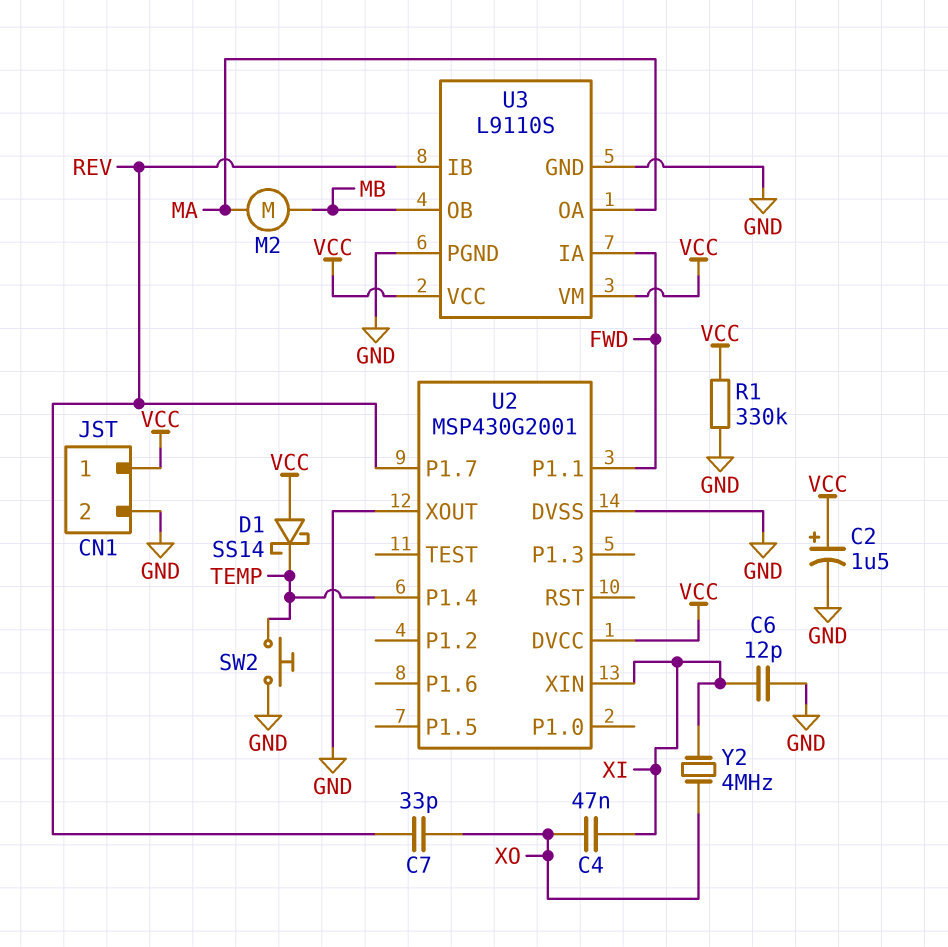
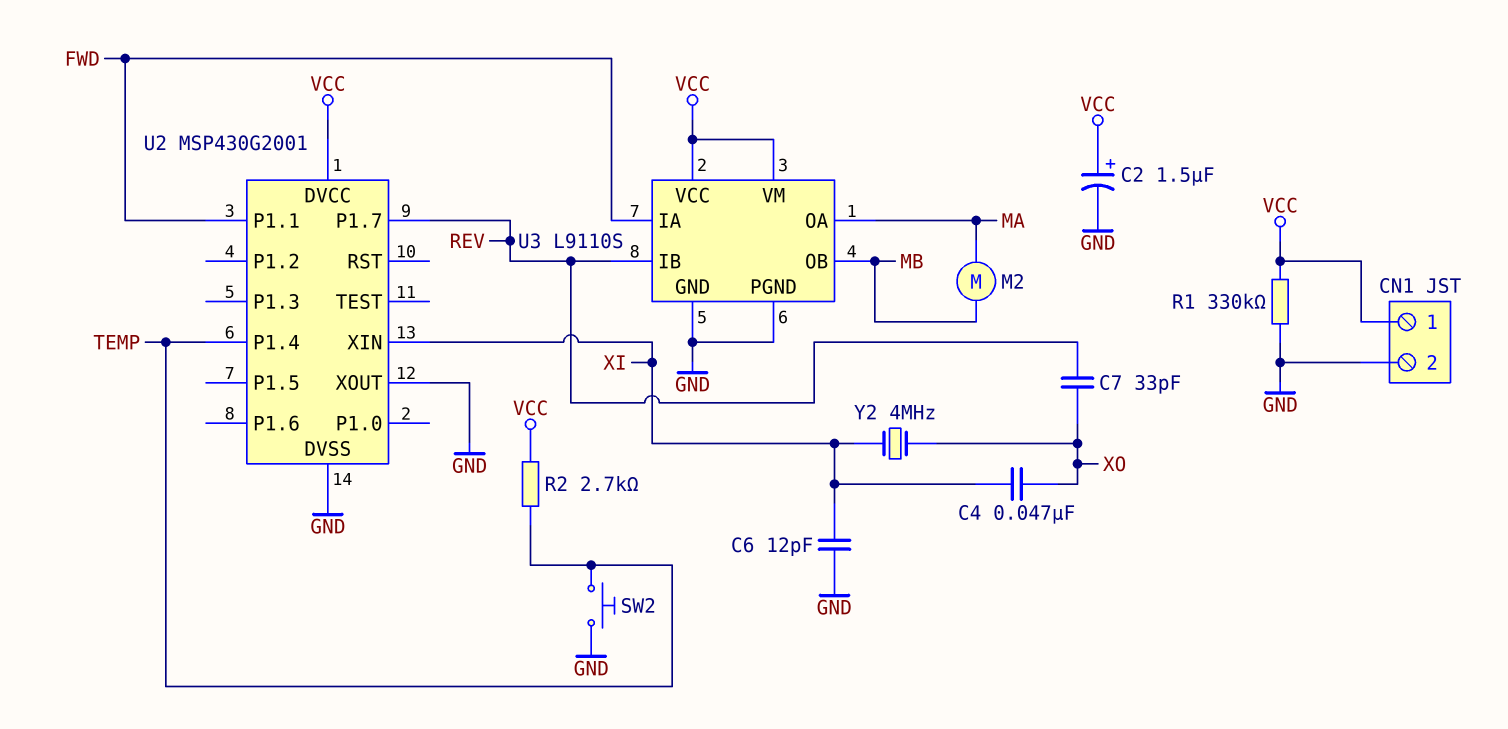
D1: schottky SS14 (A VCC, K TEMP) -> none
R2: none -> 2.7k (TEMP, VCC)

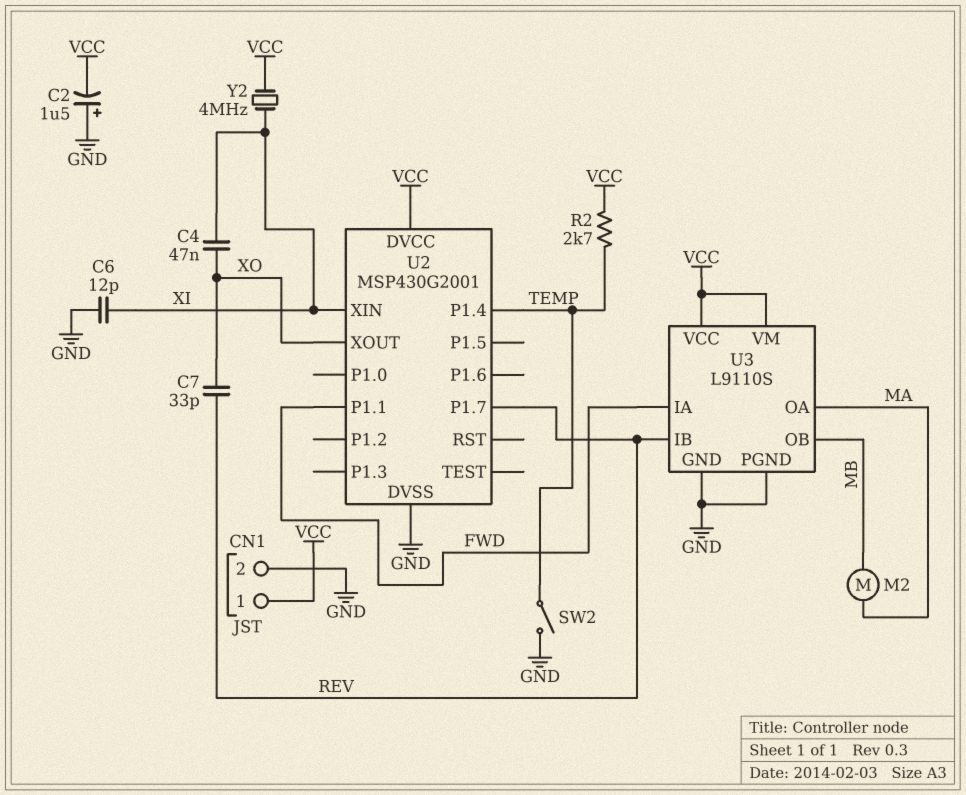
C2: 1.5uF (plus VCC, minus GND) -> 1.5uF (plus GND, minus VCC)
R1: 330k (GND, VCC) -> none
SW2: button (GND, TEMP) -> switch (GND, TEMP)
U2 pin XOUT: GND -> XO
Y2: 4MHz (XI, XO) -> 4MHz (VCC, XI)

